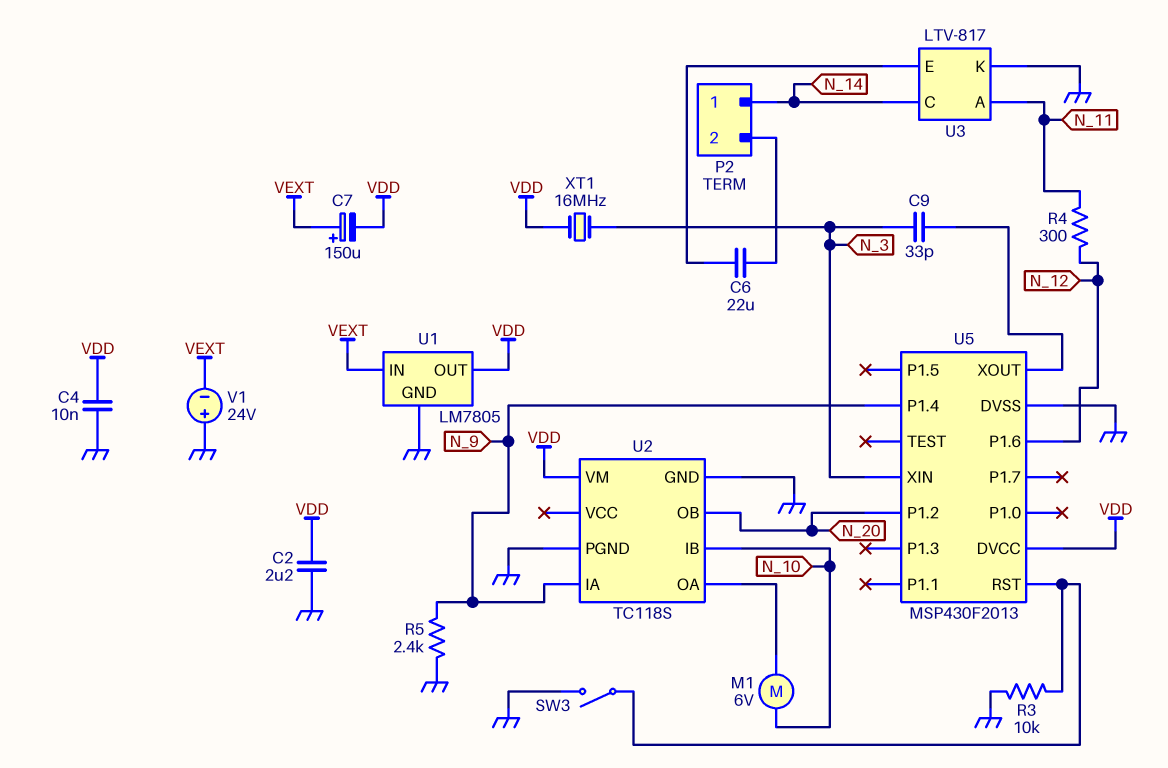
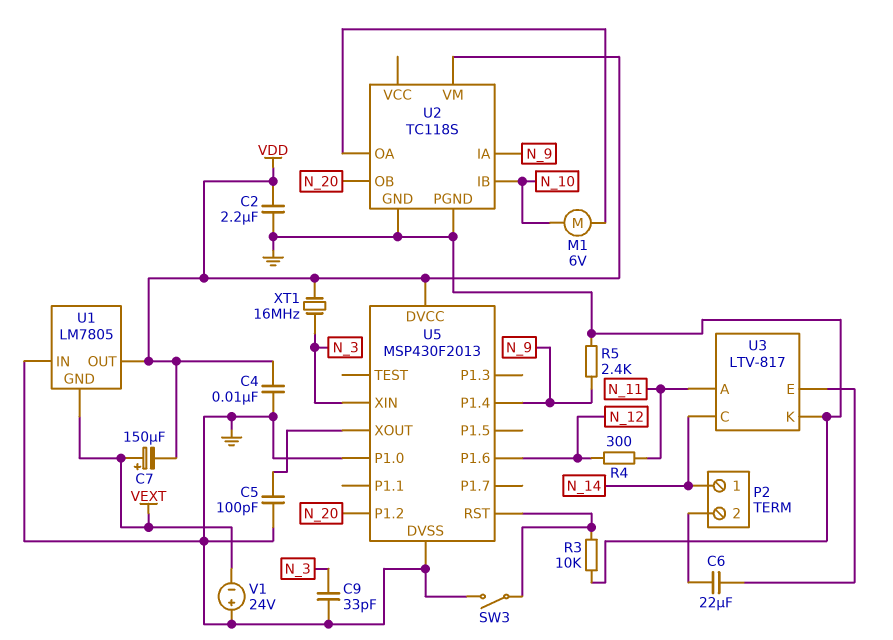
C5: none -> 100pF (GND, U5/XOUT)
C9: 33pF (N_3, U5/XOUT) -> 33pF (GND, N_3)
U1 pin GND: GND -> VEXT
U1 pin IN: VEXT -> GND
U5 pin P1.0: none -> GND

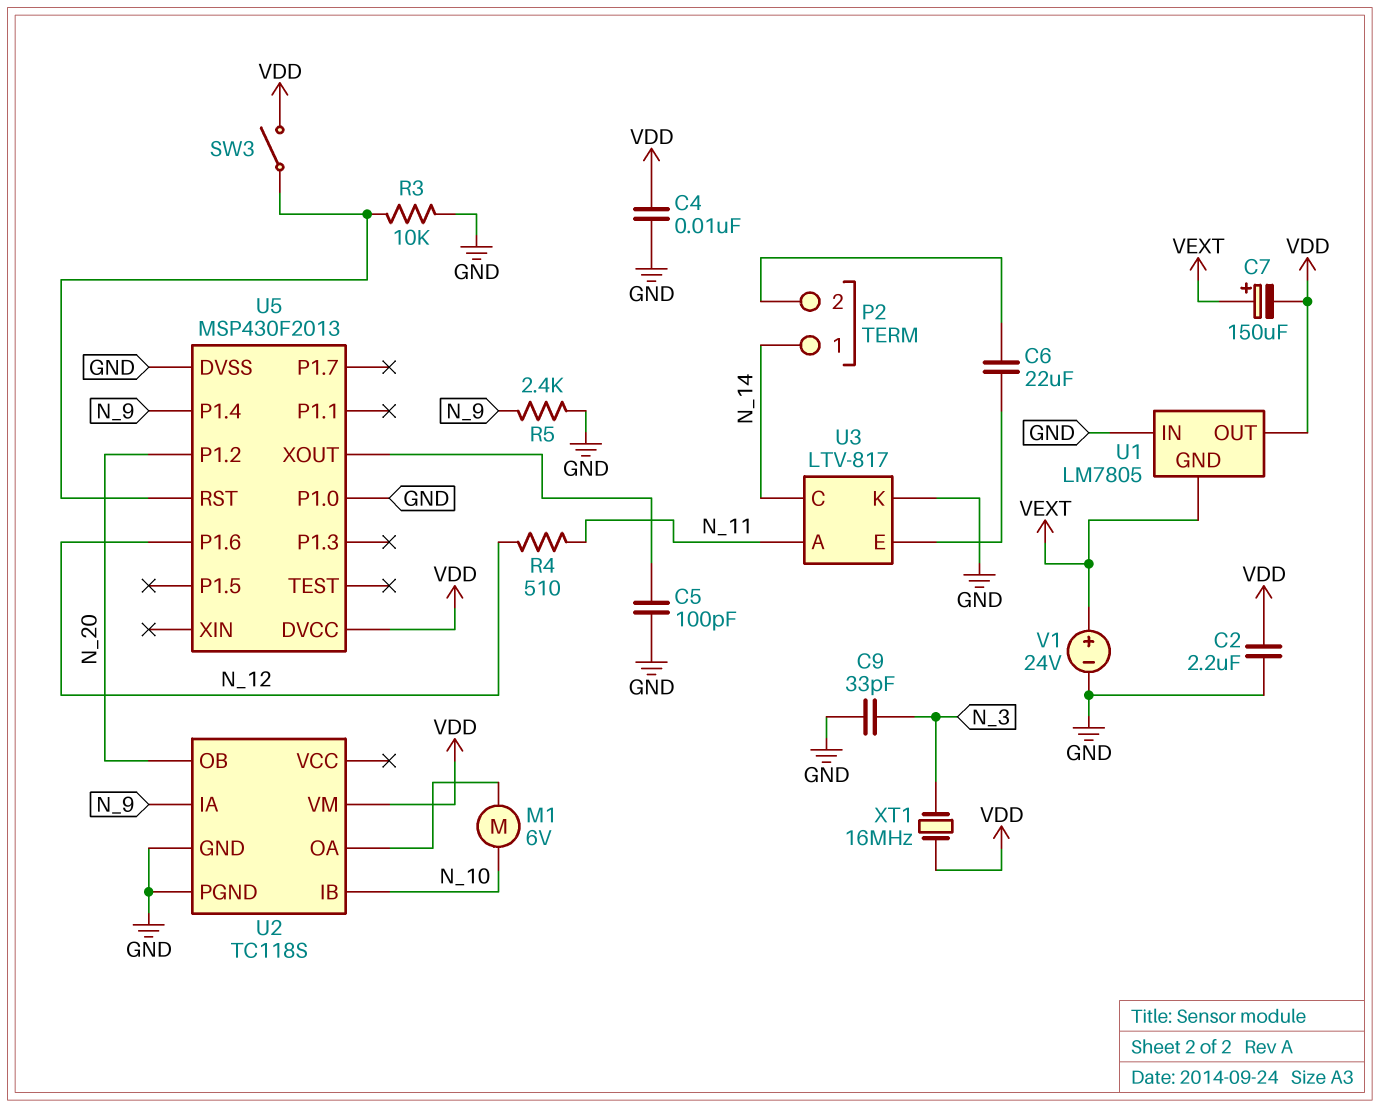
R4: 300 (N_11, N_12) -> 510 (N_11, N_12)
SW3: switch (GND, U5/RST) -> switch (U5/RST, VDD)
U5 pin XIN: N_3 -> none
V1: 24V (plus GND, minus VEXT) -> 24V (plus VEXT, minus GND)

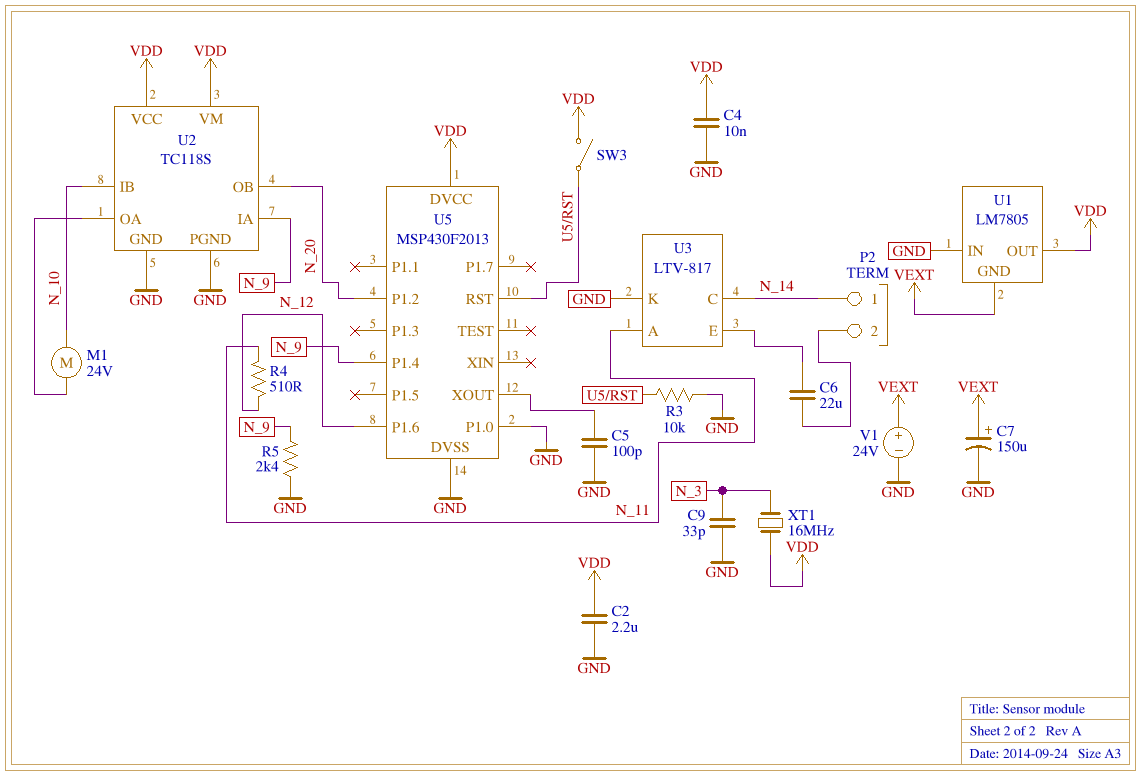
C7: 150uF (plus VEXT, minus VDD) -> 150uF (plus VEXT, minus GND)
M1: motor 6V (N_10, U2/OA) -> motor 24V (N_10, U2/OA)
U2 pin VCC: none -> VDD

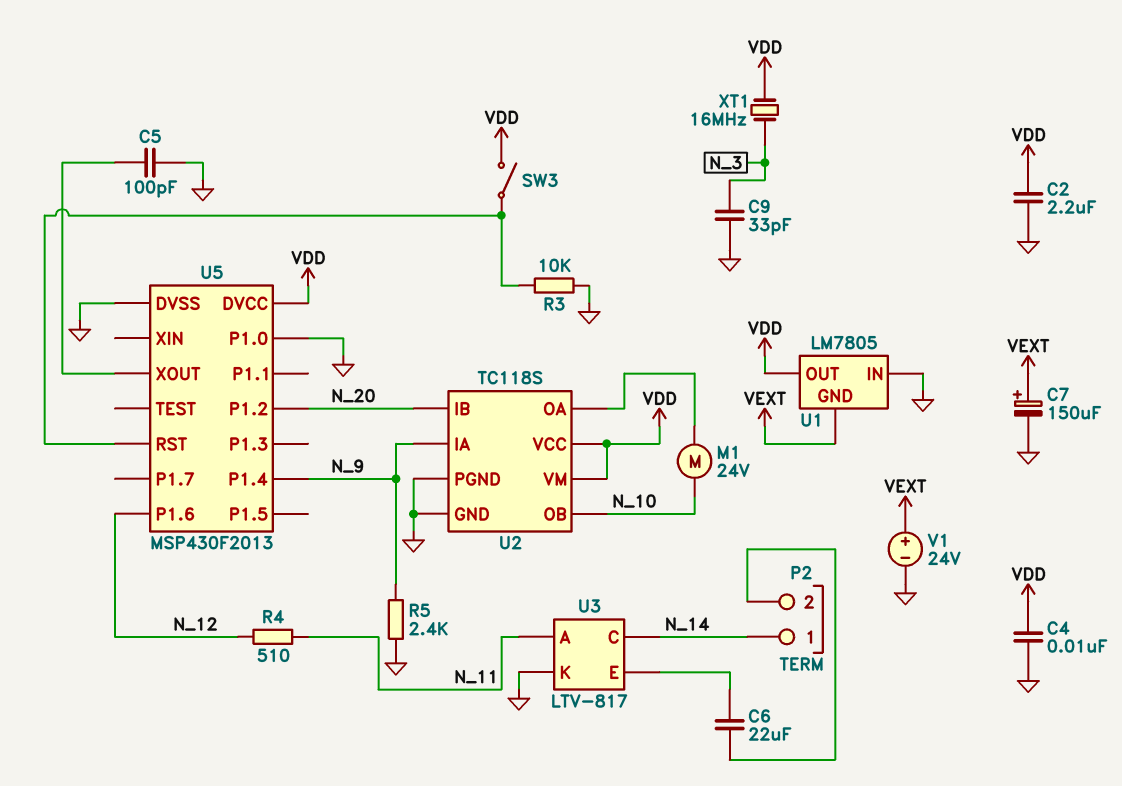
U2 pin IB: N_10 -> N_20
U2 pin OB: N_20 -> N_10

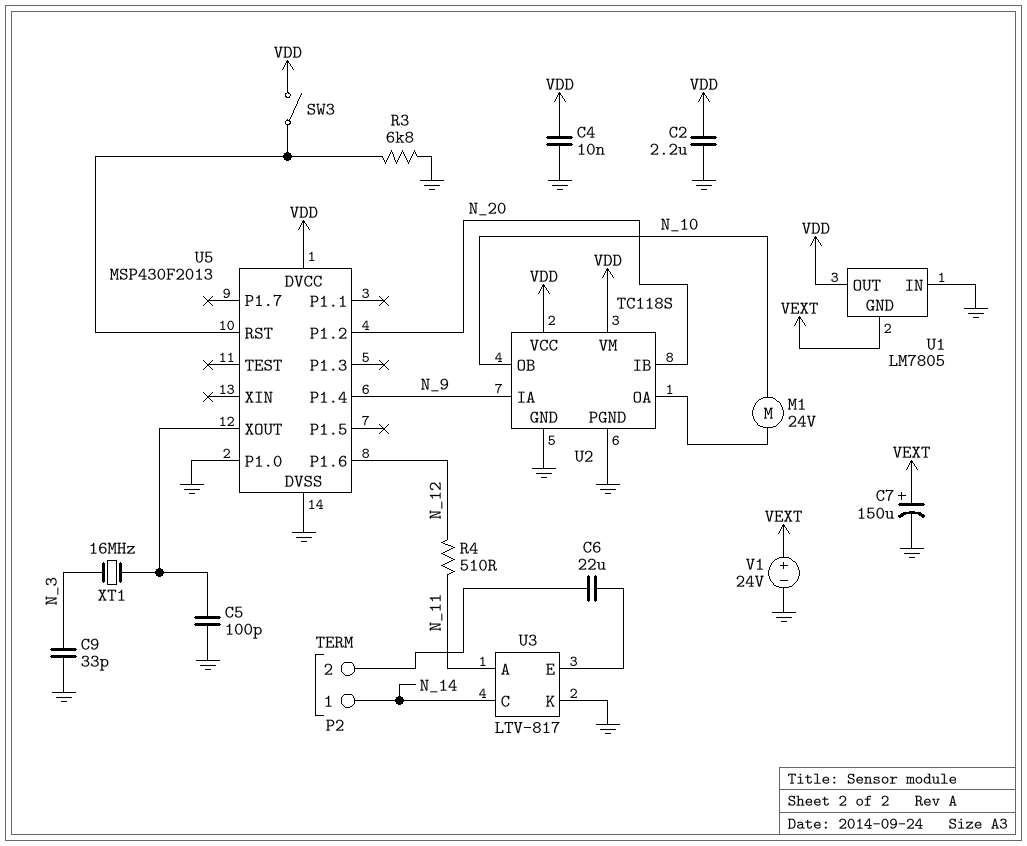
R3: 10k (GND, U5/RST) -> 6.8k (GND, U5/RST)
R5: 2.4k (GND, N_9) -> none
XT1: 16MHz (N_3, VDD) -> 16MHz (N_3, U5/XOUT)

